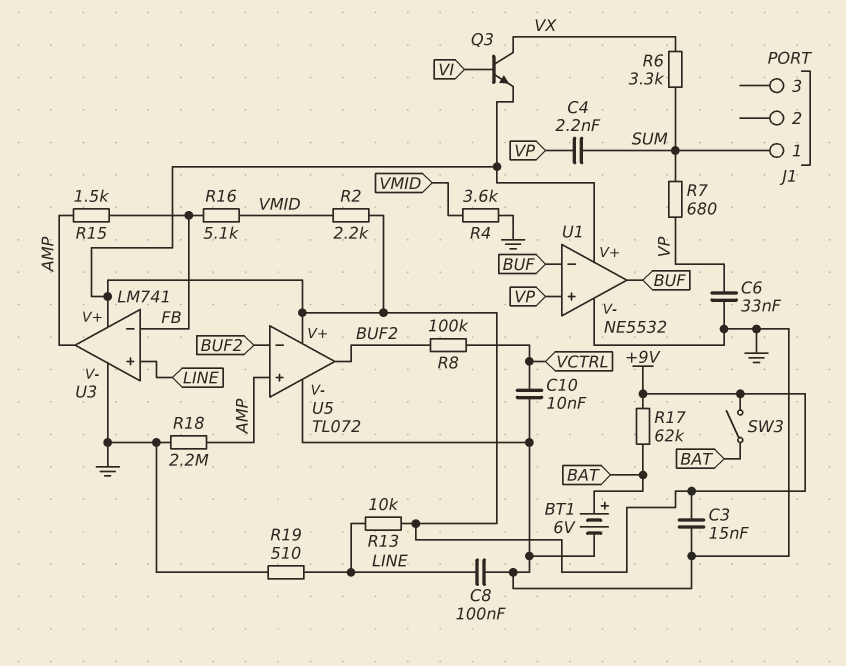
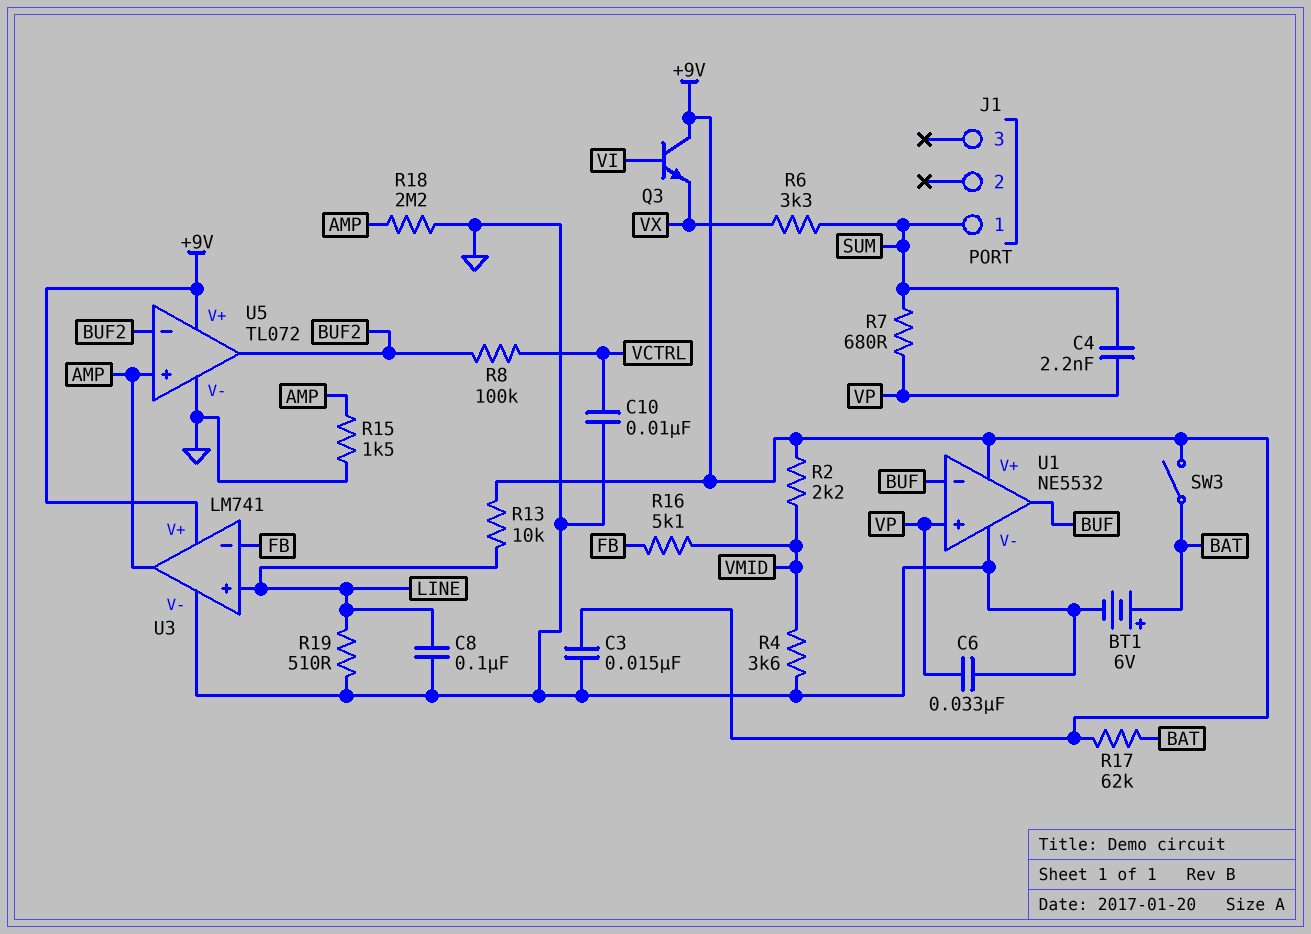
Q3: NPN (B VI, C VX, E +9V) -> NPN (B VI, C +9V, E VX)
R15: 1.5k (AMP, FB) -> 1.5k (AMP, GND)

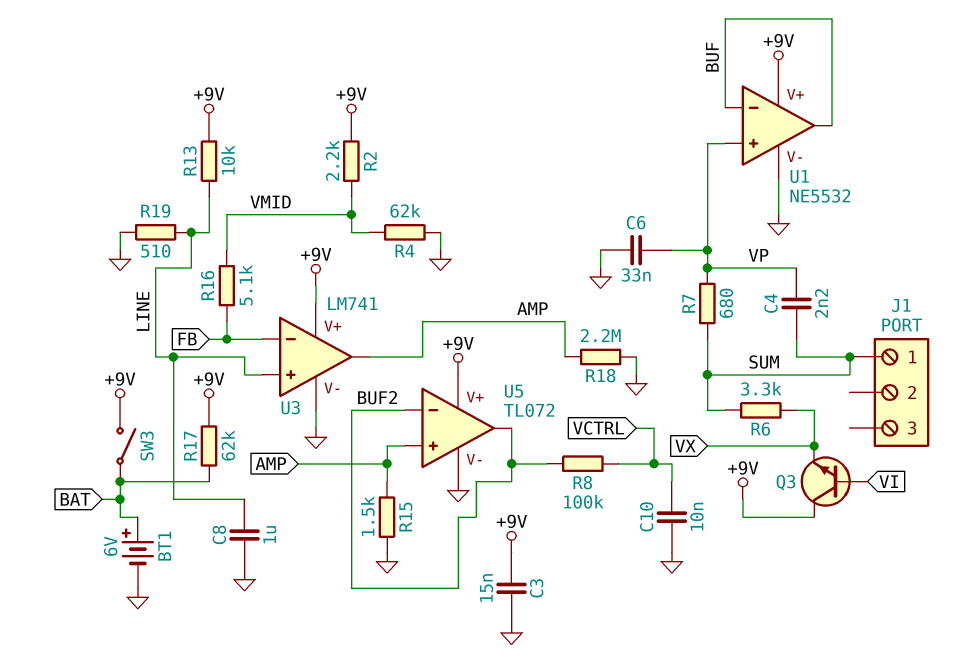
C8: 100nF (GND, LINE) -> 1uF (GND, LINE)
R4: 3.6k (GND, VMID) -> 62k (GND, VMID)

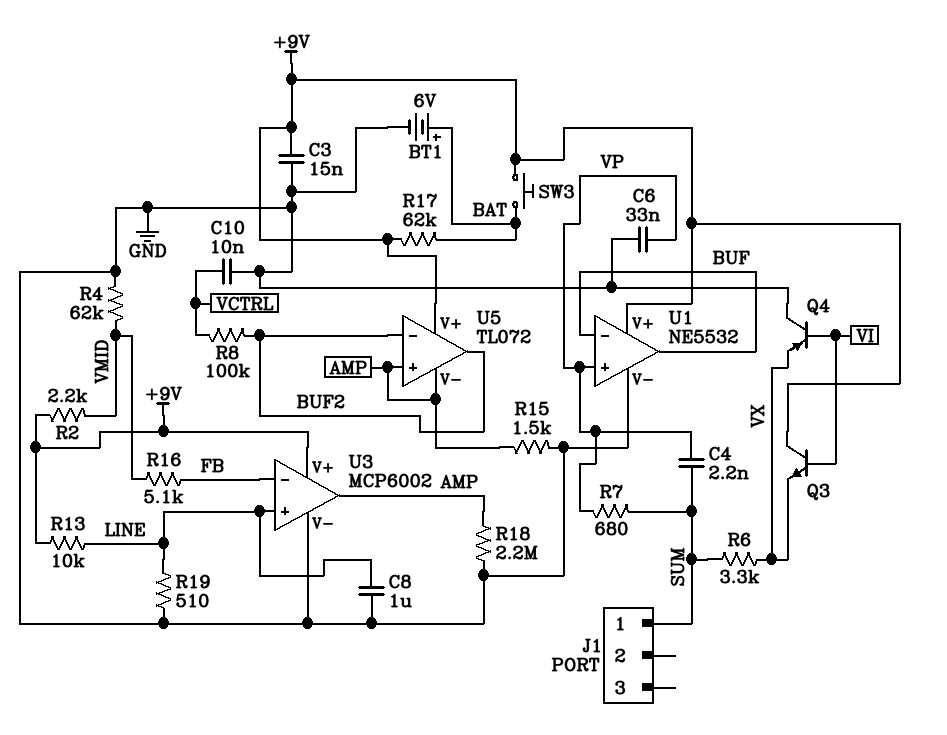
Q4: none -> PNP (B VI, C GND, E VX)
SW3: switch (+9V, BAT) -> button (+9V, BAT)
U3: LM741 -> MCP6002
U5 pin V-: GND -> AMP

